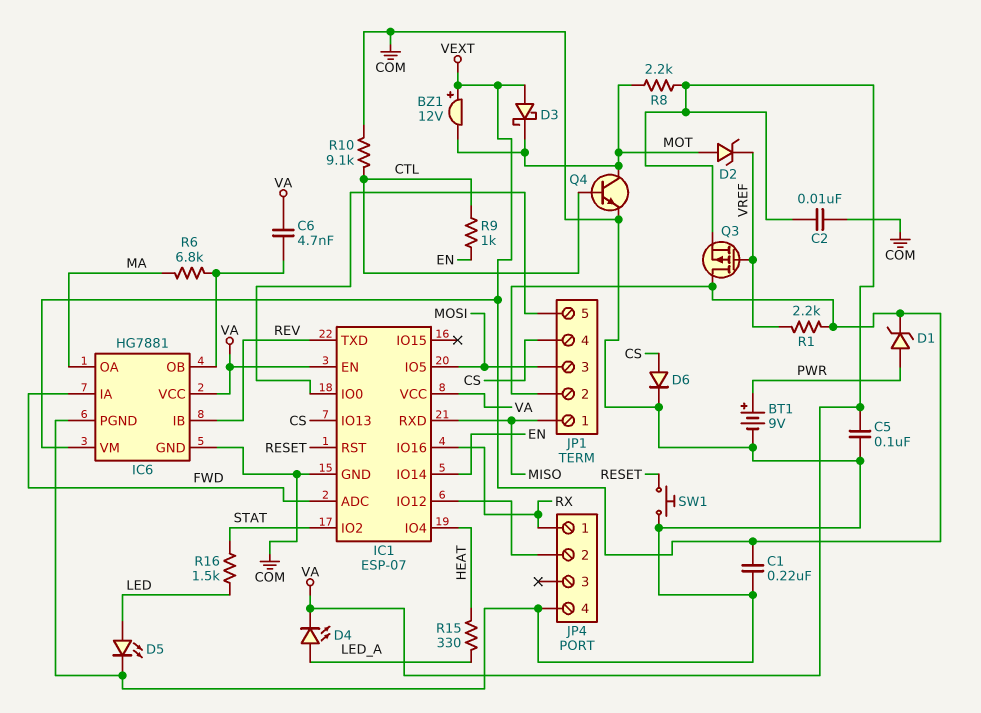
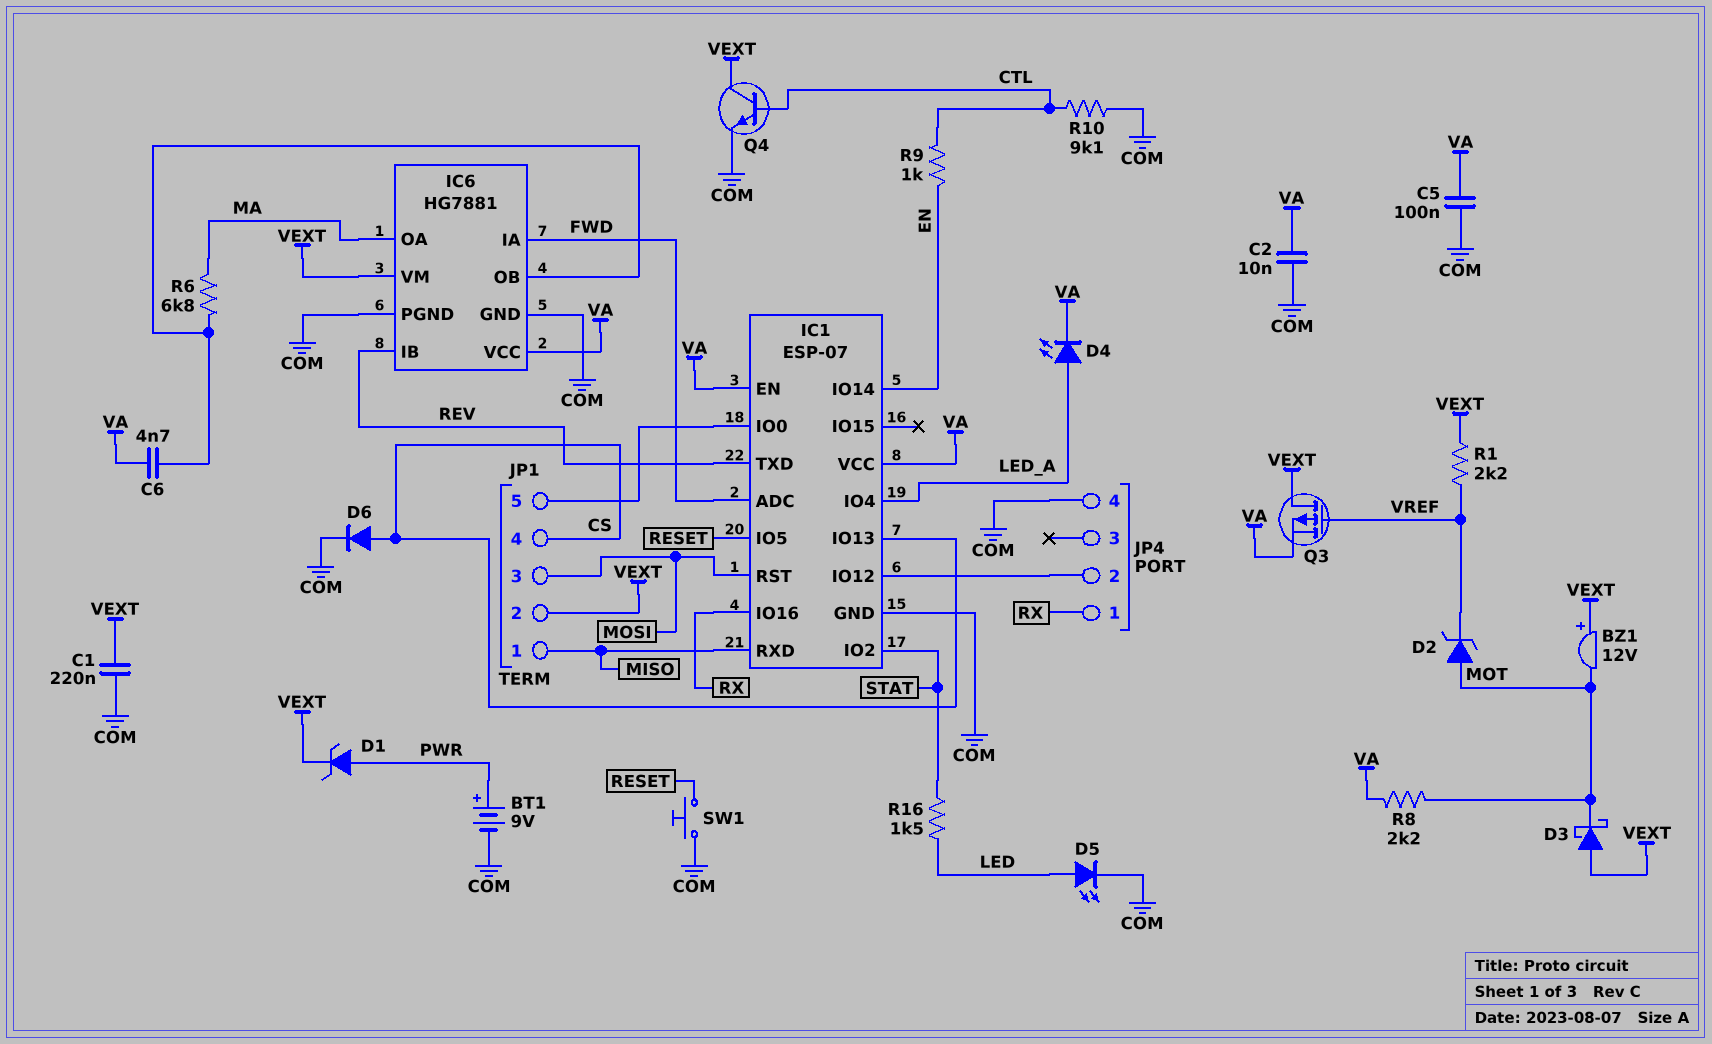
IC1 pin IO4: HEAT -> LED_A
IC1 pin IO5: MOSI -> RESET
IC1 pin RST: RESET -> MOSI
Q4: NPN (B CTL, C MOT, E COM) -> NPN (B CTL, C VEXT, E COM)
R15: 330 (HEAT, LED_A) -> none

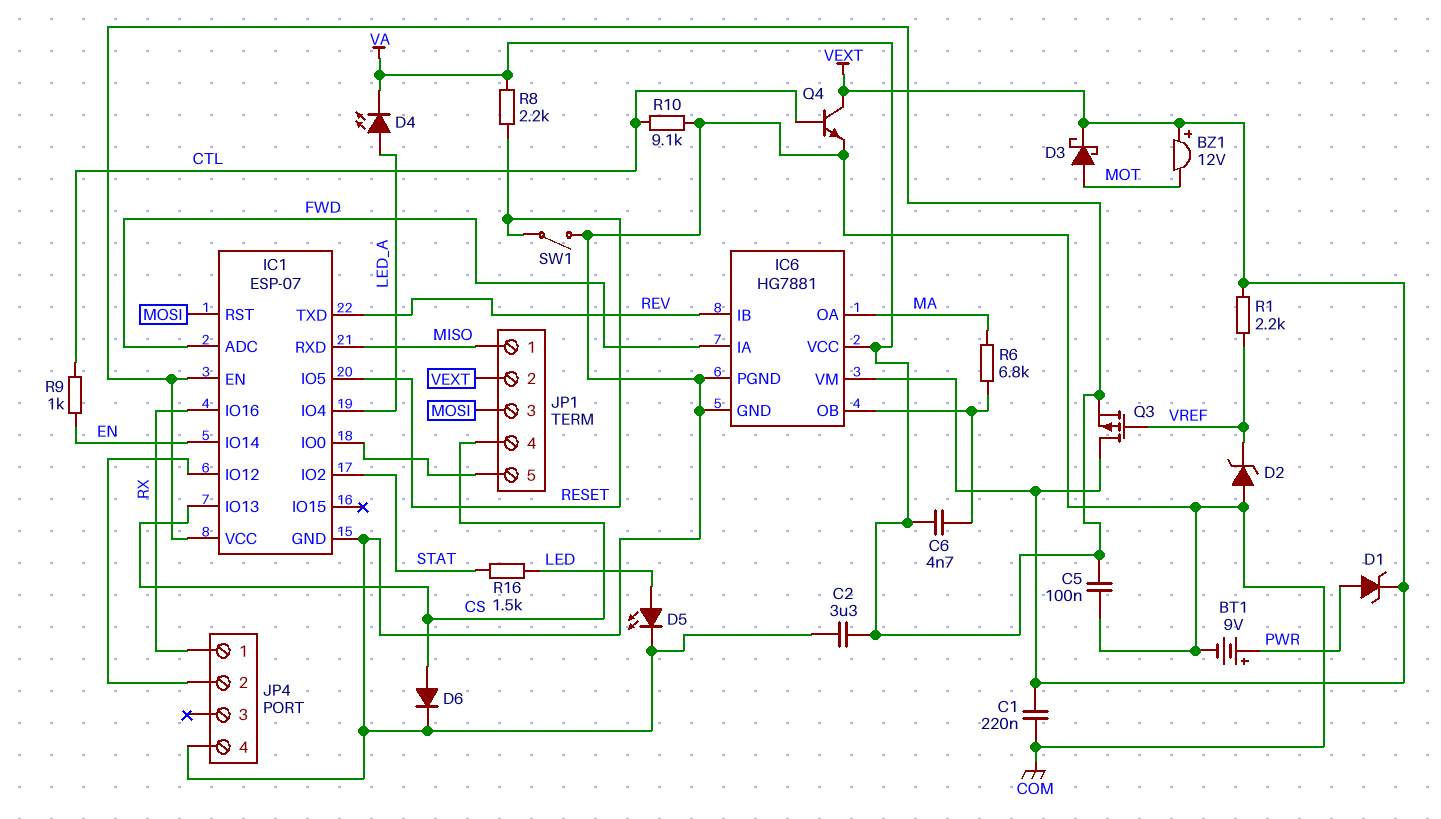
C2: 10nF (COM, VA) -> 3.3uF (COM, VA)
D2: zener (A MOT, K VREF) -> zener (A COM, K VREF)
D3: schottky (A VEXT, K MOT) -> schottky (A MOT, K VEXT)
R8: 2.2k (MOT, VA) -> 2.2k (RESET, VA)
SW1: button (COM, RESET) -> switch (COM, RESET)

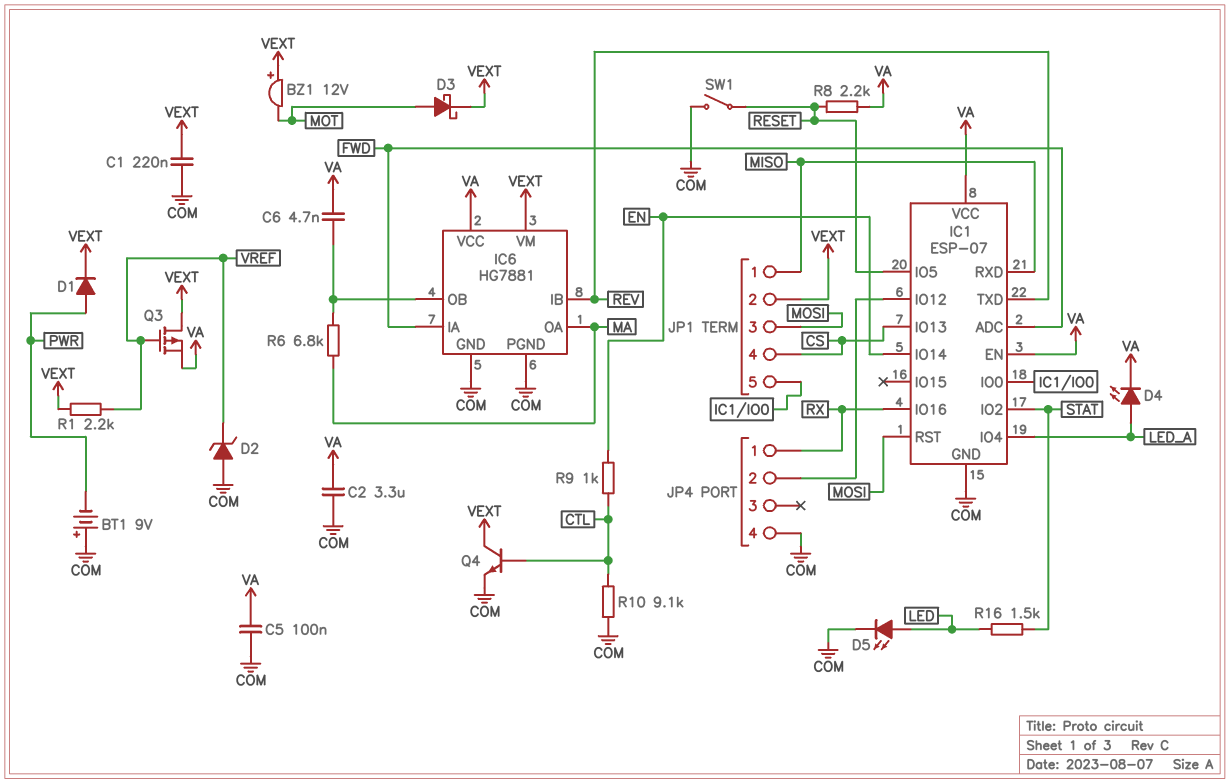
BT1: 9V (plus PWR, minus COM) -> 9V (plus COM, minus PWR)
D1: zener (A PWR, K VEXT) -> diode (A PWR, K VEXT)
D6: diode (A CS, K COM) -> none

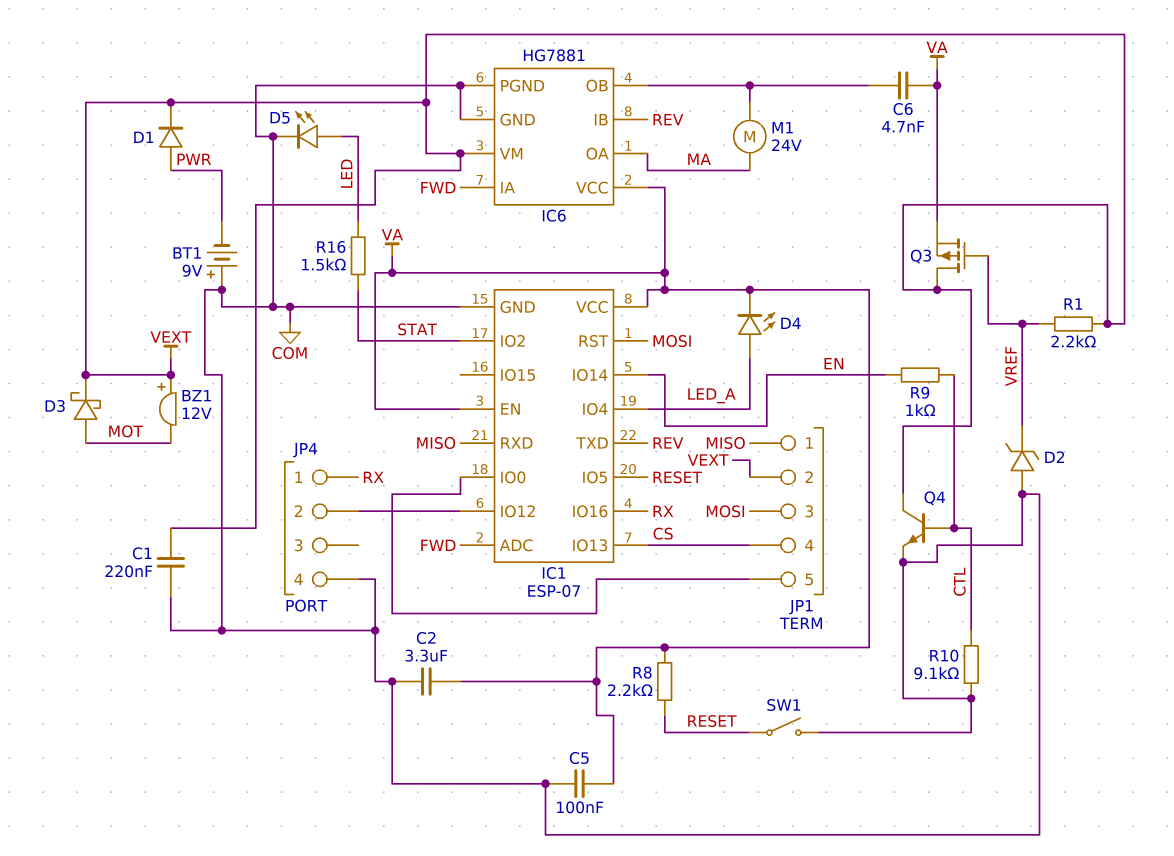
M1: none -> motor 24V (IC6/OB, MA)
R6: 6.8k (IC6/OB, MA) -> none

